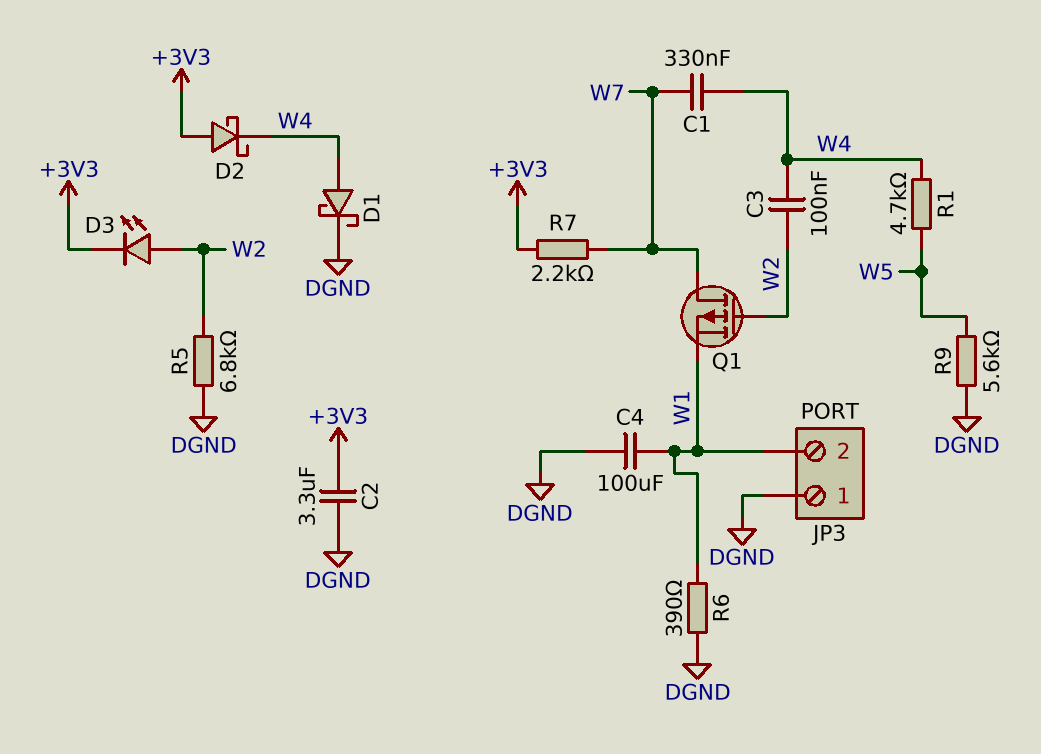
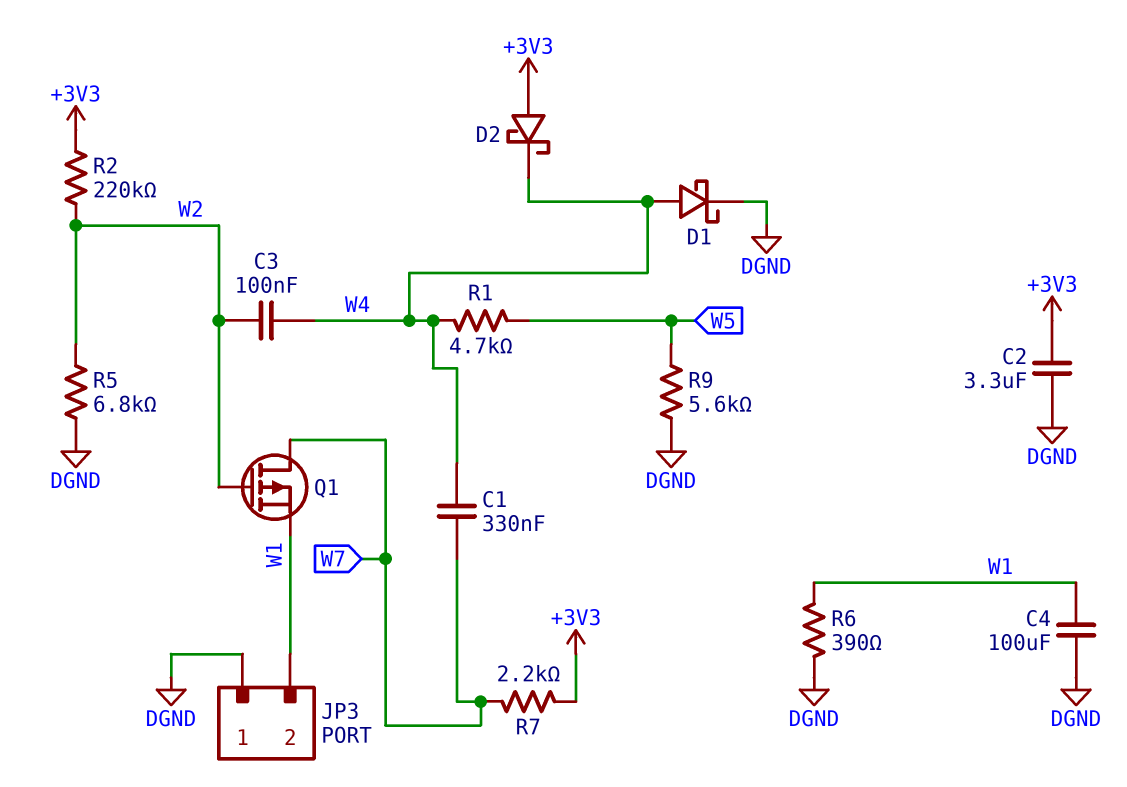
D3: LED (A W2, K +3V3) -> none
R2: none -> 220k (+3V3, W2)

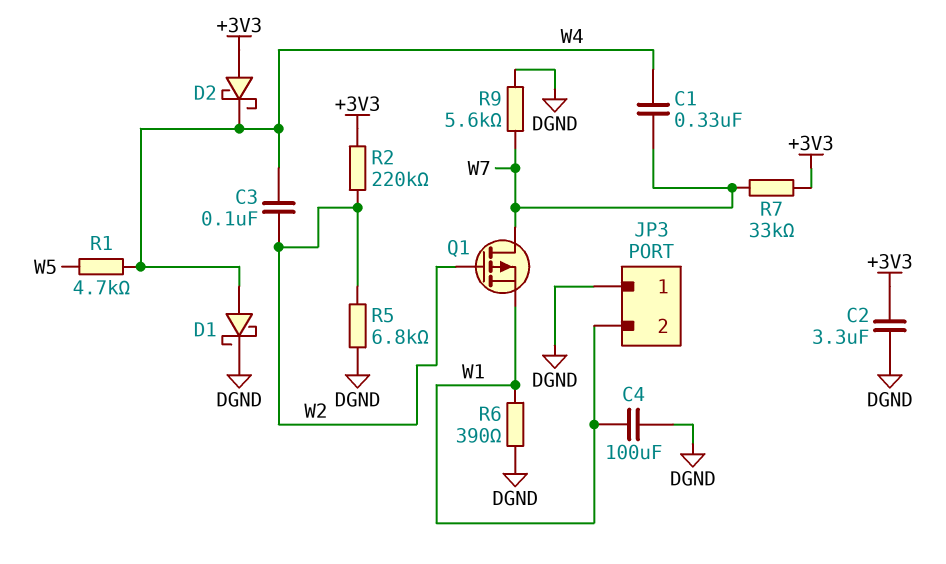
R7: 2.2k (+3V3, W7) -> 33k (+3V3, W7)
R9: 5.6k (DGND, W5) -> 5.6k (DGND, W7)

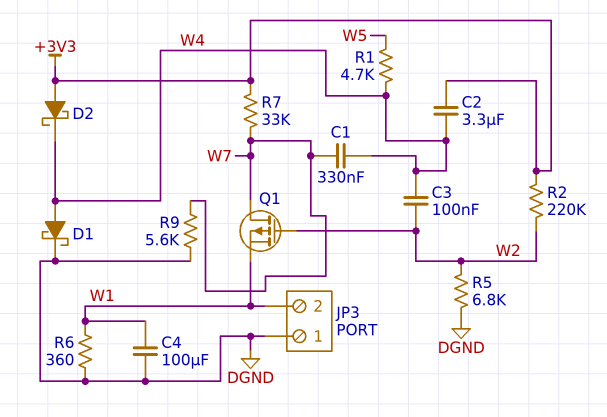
C2: 3.3uF (+3V3, DGND) -> 3.3uF (+3V3, W4)
R6: 390 (DGND, W1) -> 360 (DGND, W1)

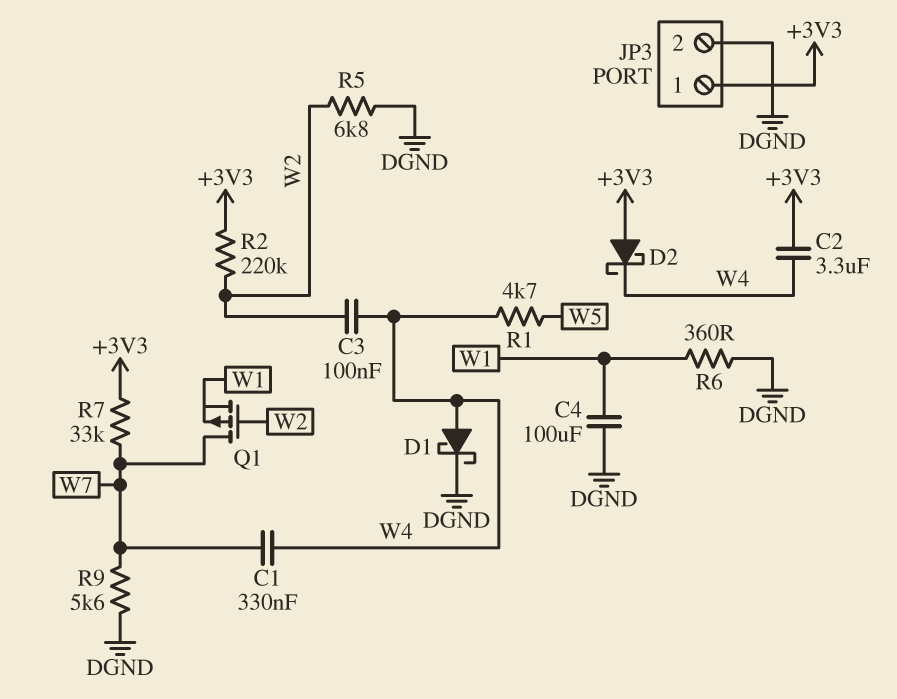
JP3 pin 1: DGND -> +3V3
JP3 pin 2: W1 -> DGND

